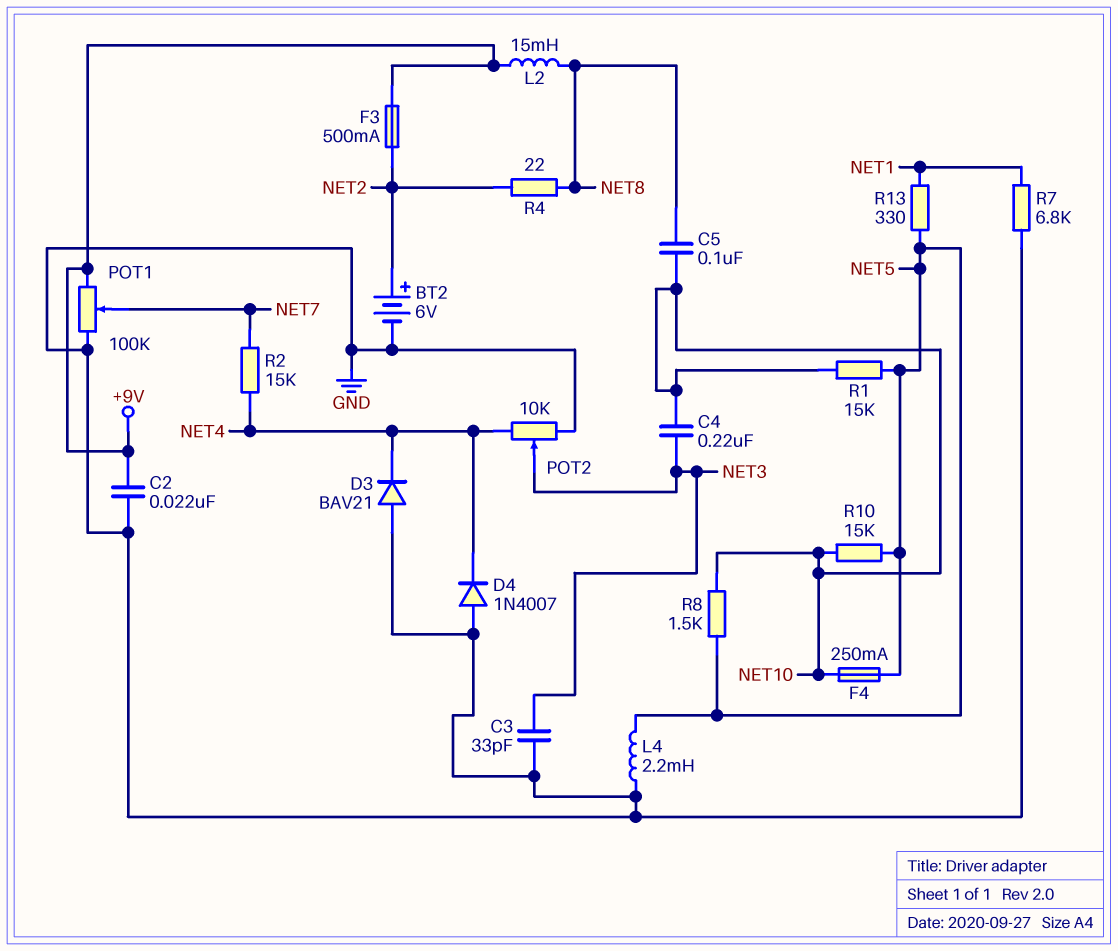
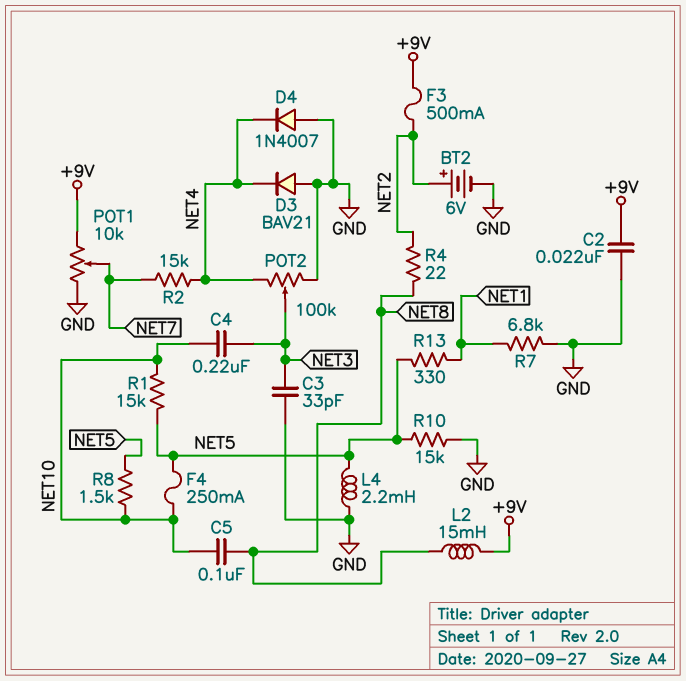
POT1: 100k (+9V, GND, wiper NET7) -> 10k (+9V, GND, wiper NET7)
POT2: 10k (GND, NET4, wiper NET3) -> 100k (GND, NET4, wiper NET3)
R10: 15k (NET5, NET10) -> 15k (GND, NET5)

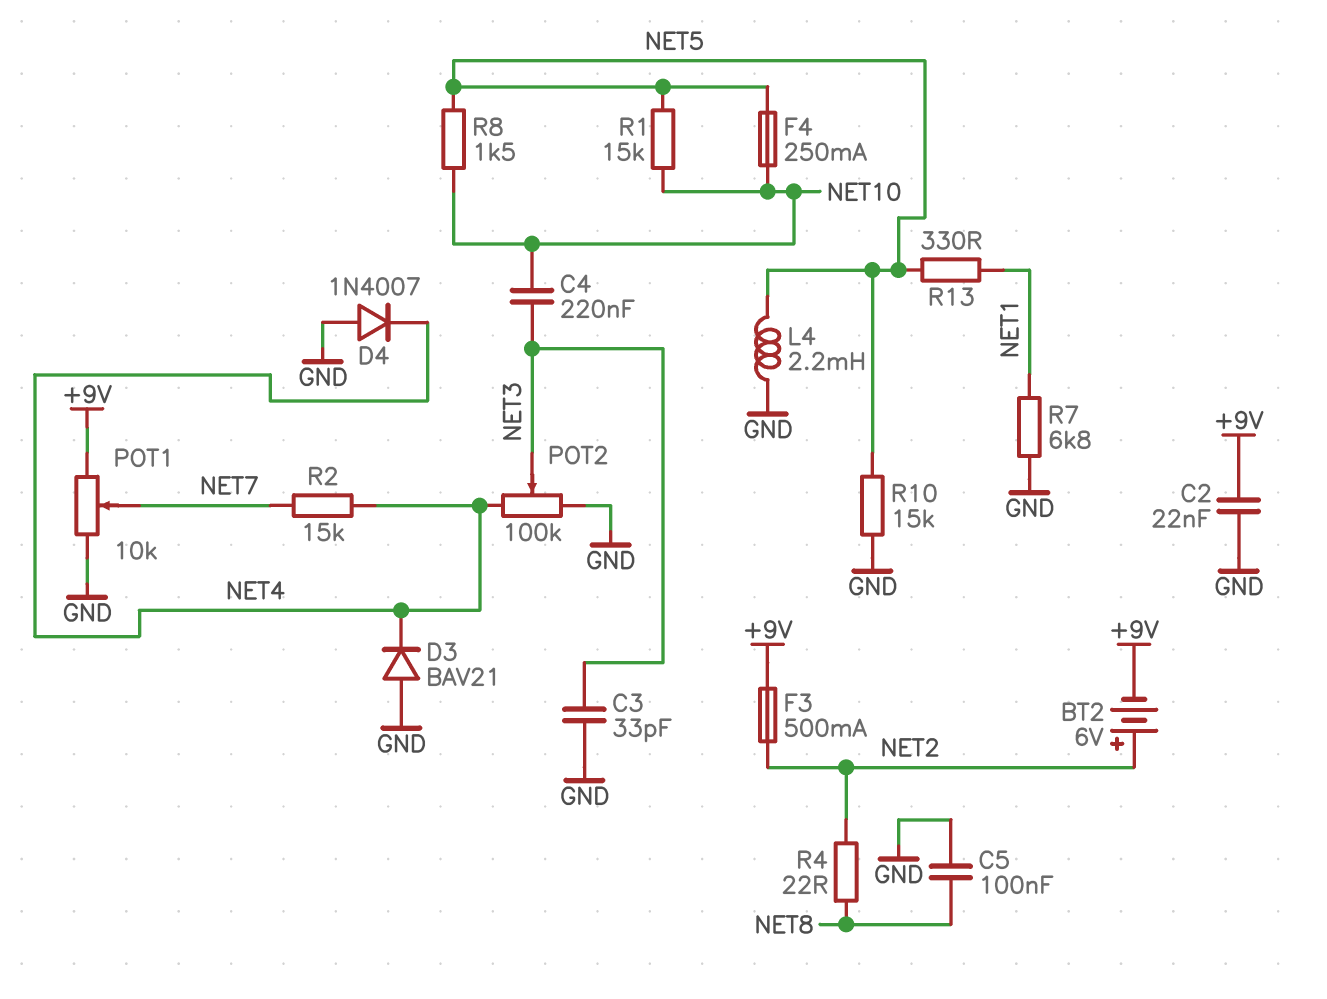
BT2: 6V (plus NET2, minus GND) -> 6V (plus NET2, minus +9V)
C5: 100nF (NET8, NET10) -> 100nF (GND, NET8)
L2: 15mH (+9V, NET8) -> none

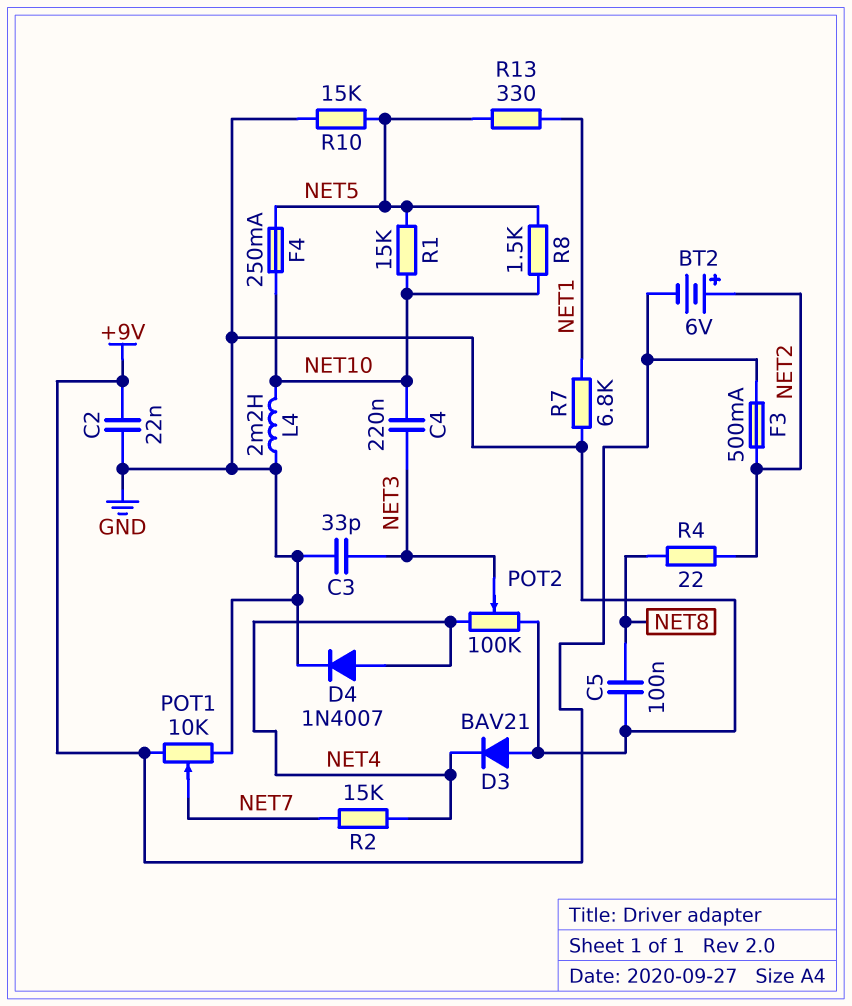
D4: diode 1N4007 (A GND, K NET4) -> diode 1N4007 (A NET4, K GND)
L4: 2.2mH (GND, NET5) -> 2.2mH (GND, NET10)

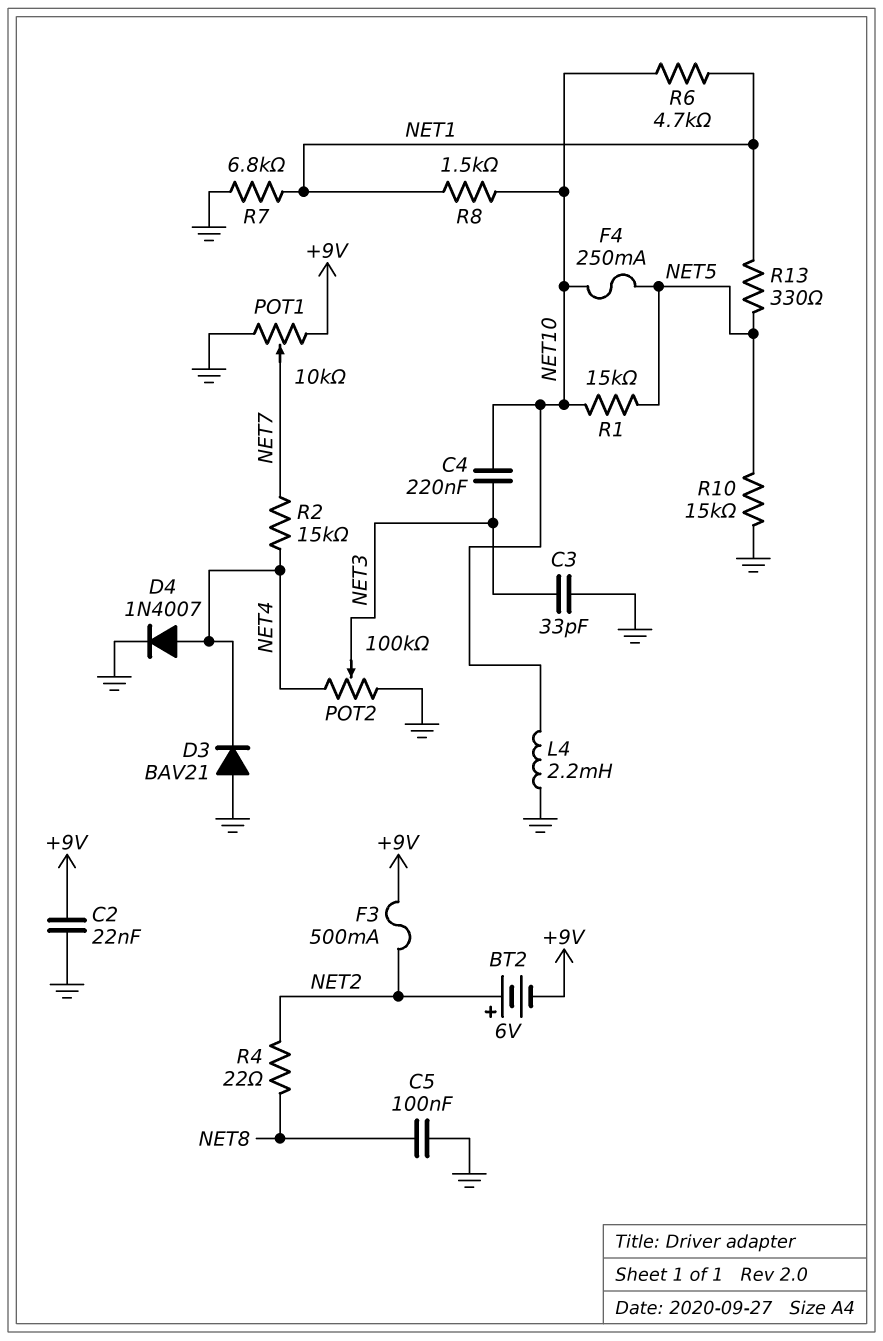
R6: none -> 4.7k (NET1, NET10)
R8: 1.5k (NET5, NET10) -> 1.5k (NET1, NET10)

